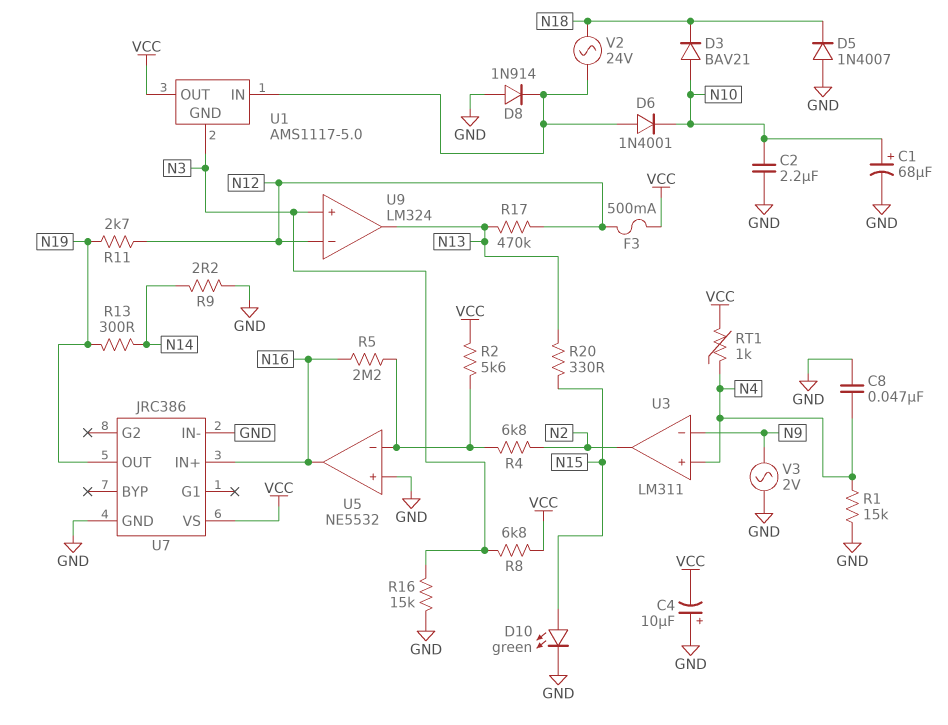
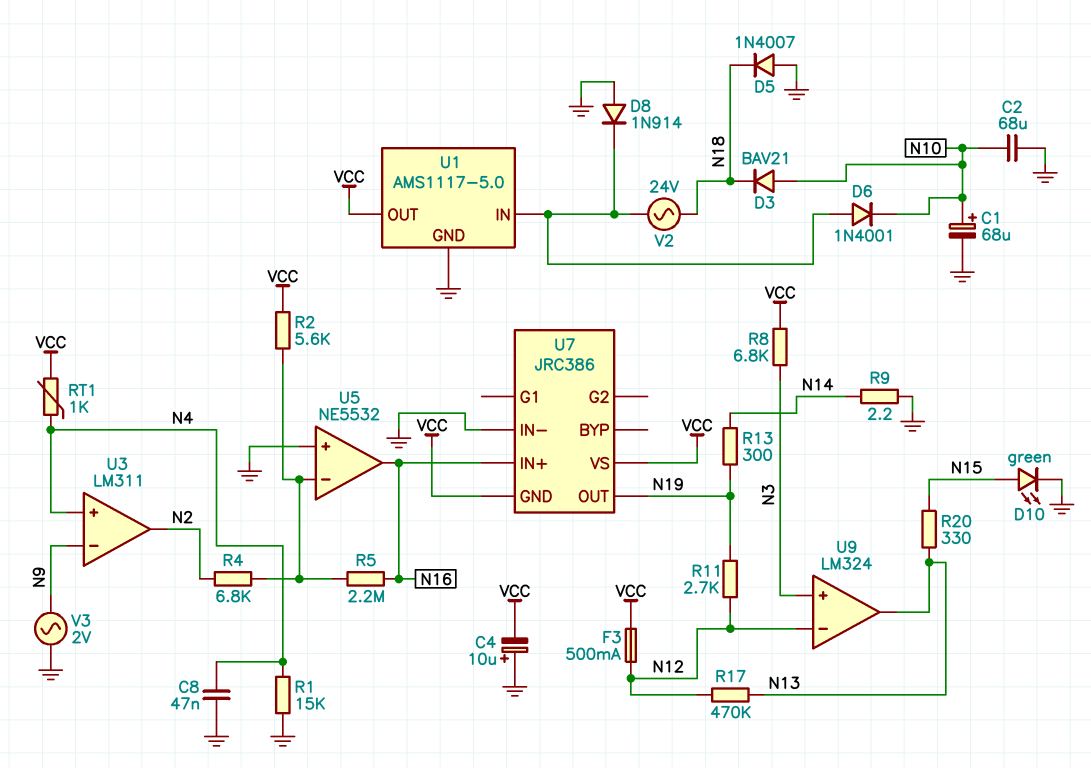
C2: 2.2uF (GND, N10) -> 68uF (GND, N10)
R16: 15k (GND, N3) -> none
U1 pin GND: N3 -> GND
U7 pin GND: GND -> VCC

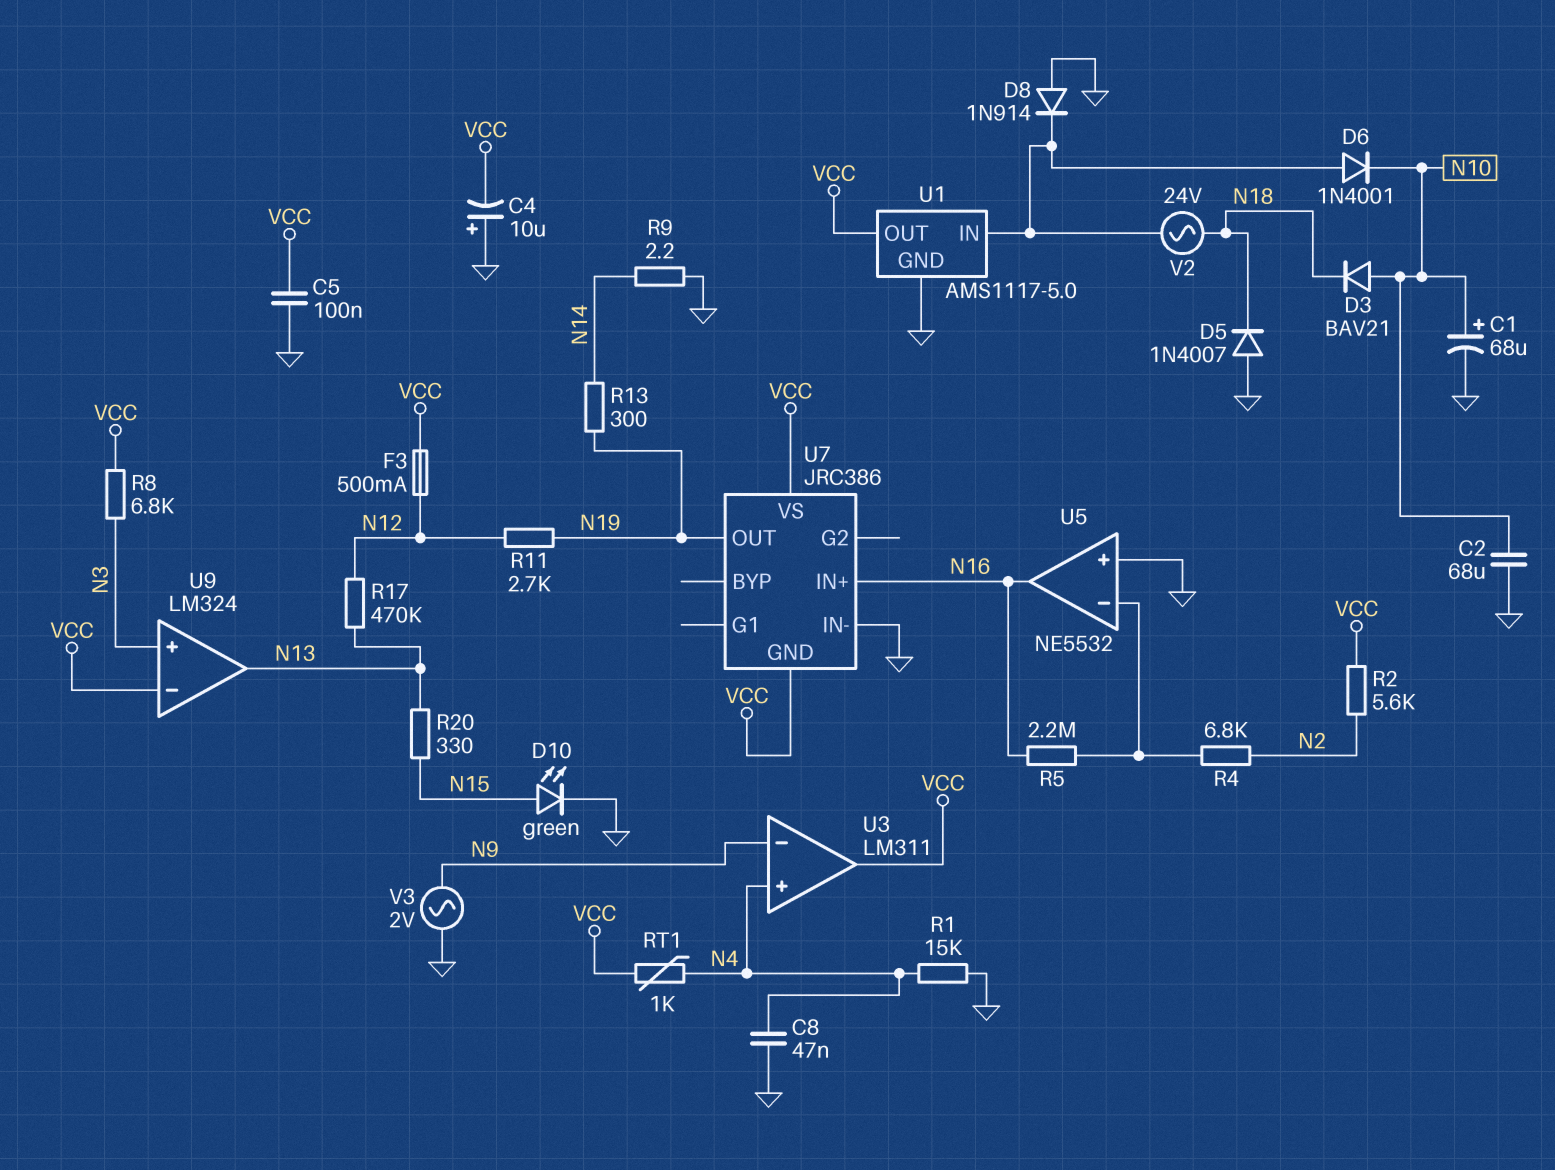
C5: none -> 100nF (GND, VCC)
R2: 5.6k (U5/in-, VCC) -> 5.6k (N2, VCC)
U3 pin out: N2 -> VCC
U9 pin in-: N12 -> VCC

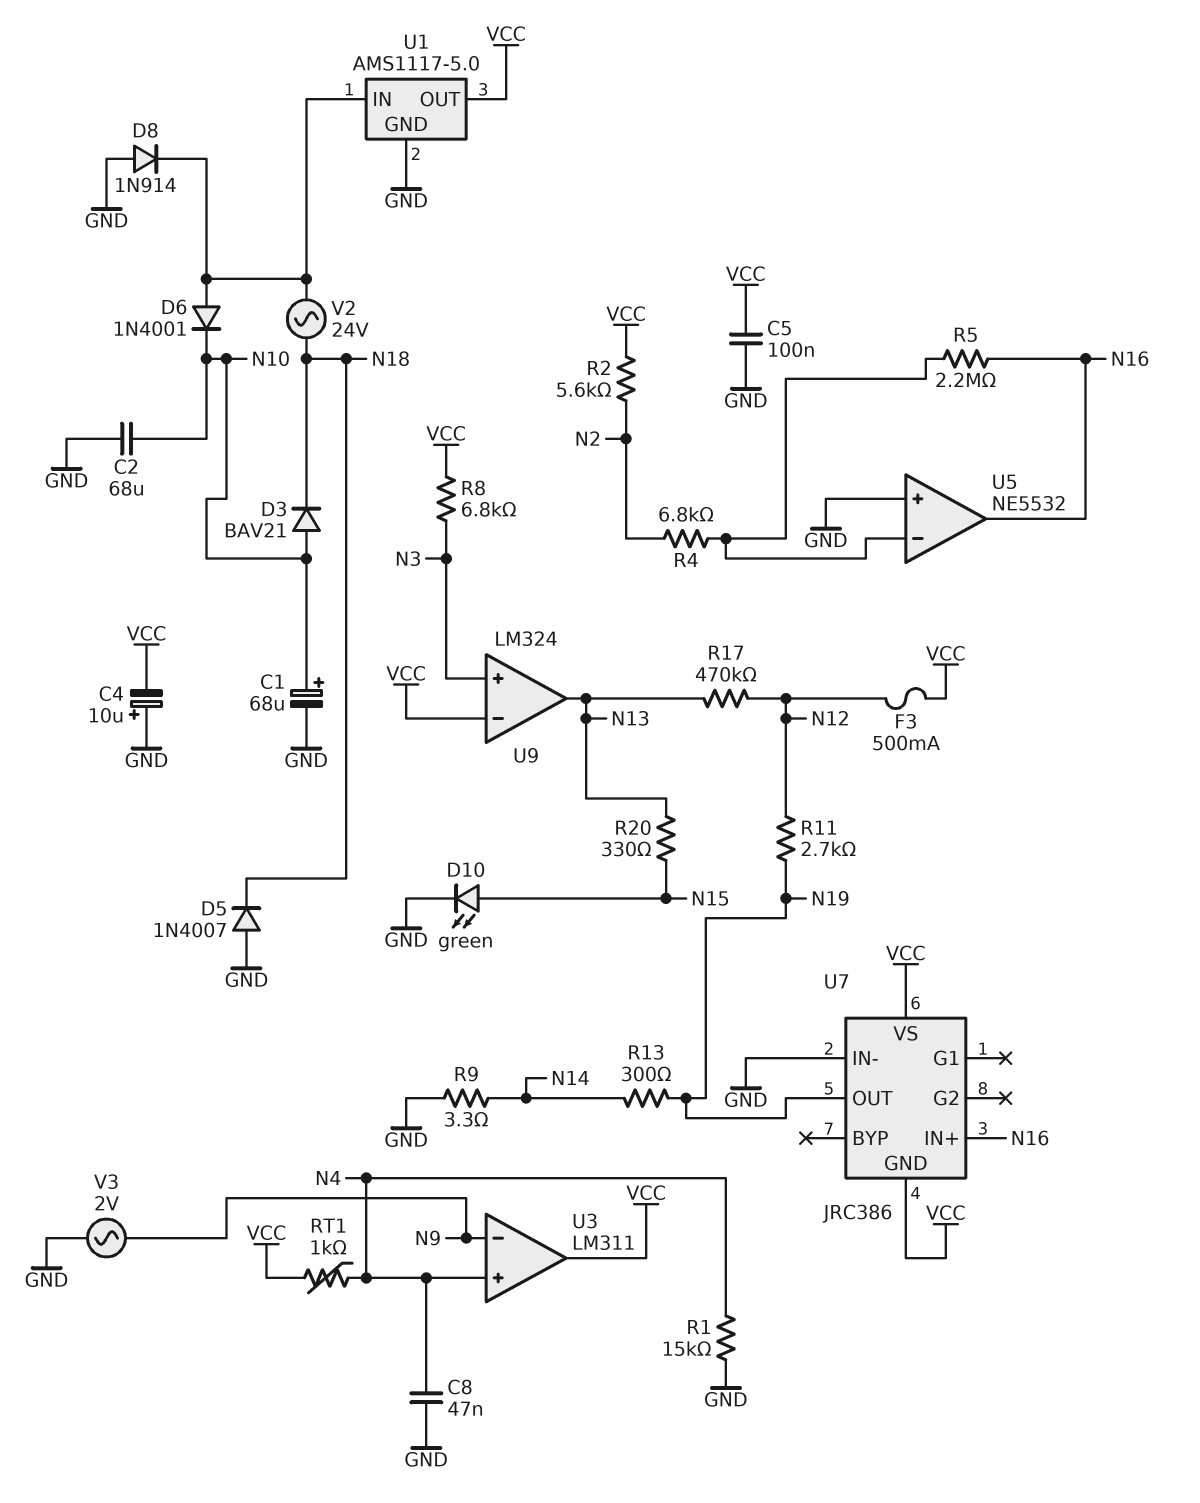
R9: 2.2 (GND, N14) -> 3.3 (GND, N14)

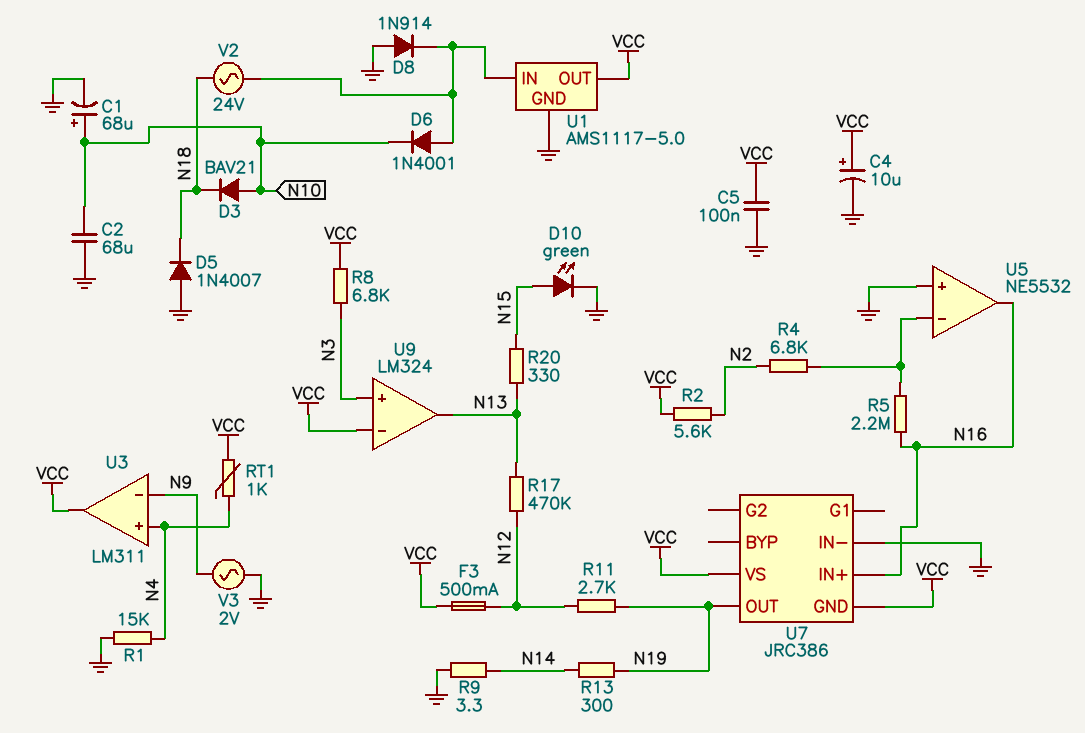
C4: 10uF (plus GND, minus VCC) -> 10uF (plus VCC, minus GND)
C8: 47nF (GND, N4) -> none

